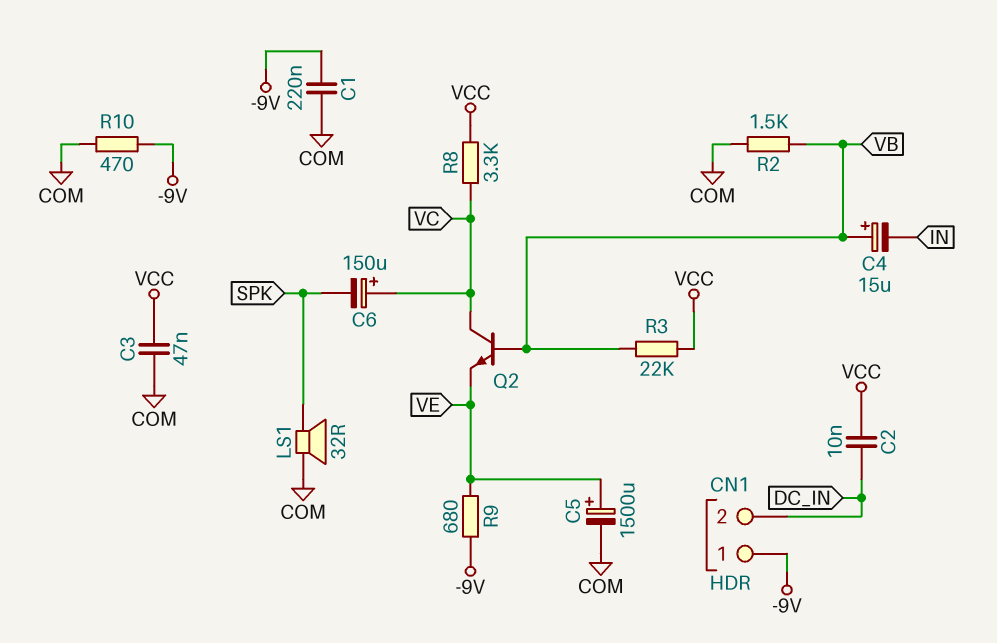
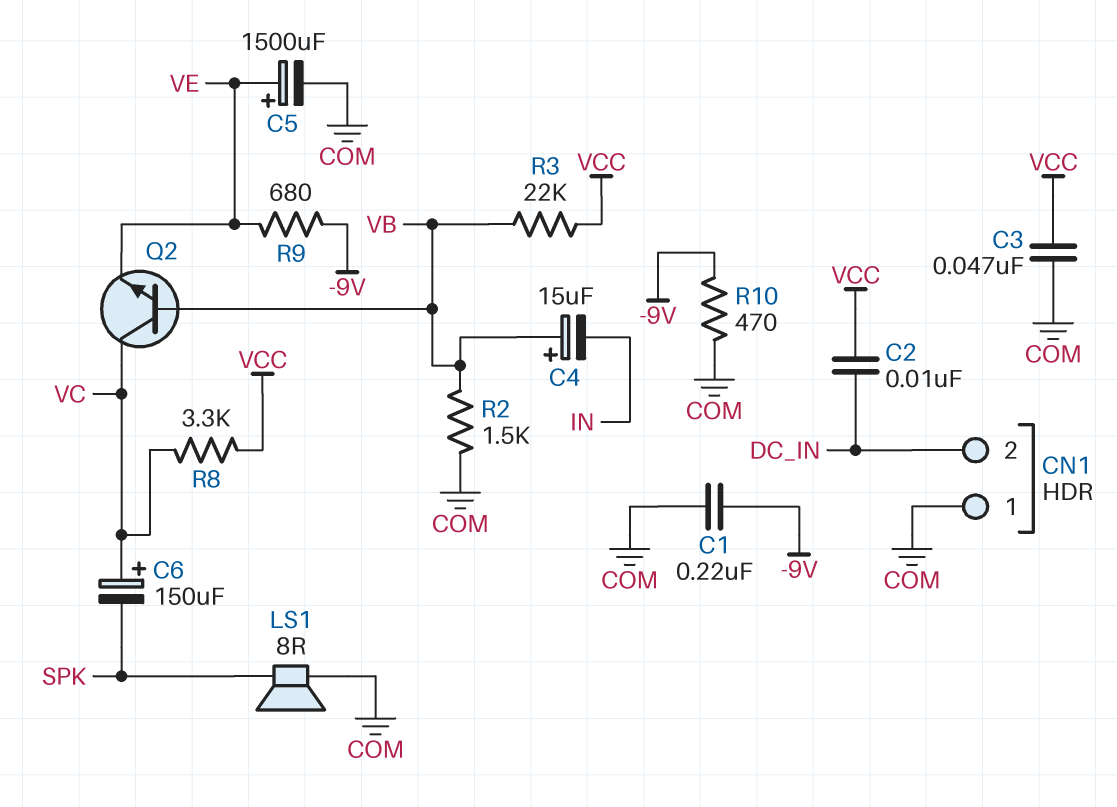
CN1 pin 1: -9V -> COM
LS1: speaker 32R (COM, SPK) -> speaker 8R (COM, SPK)

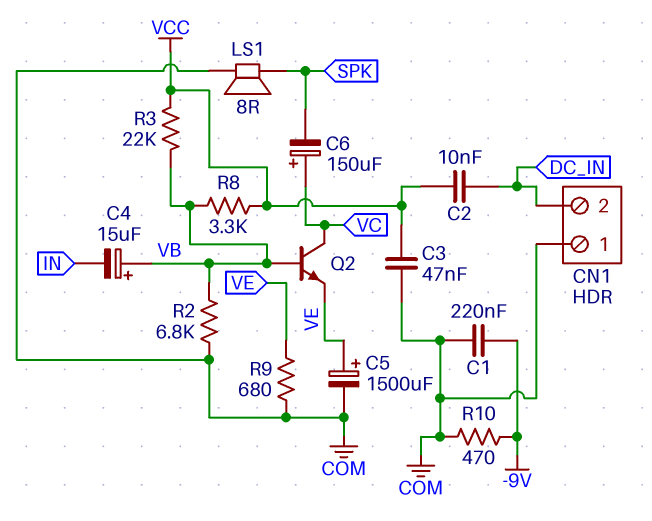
R2: 1.5k (COM, VB) -> 6.8k (COM, VB)
R8: 3.3k (VC, VCC) -> 3.3k (VB, VCC)
R9: 680 (-9V, VE) -> 680 (COM, VE)

